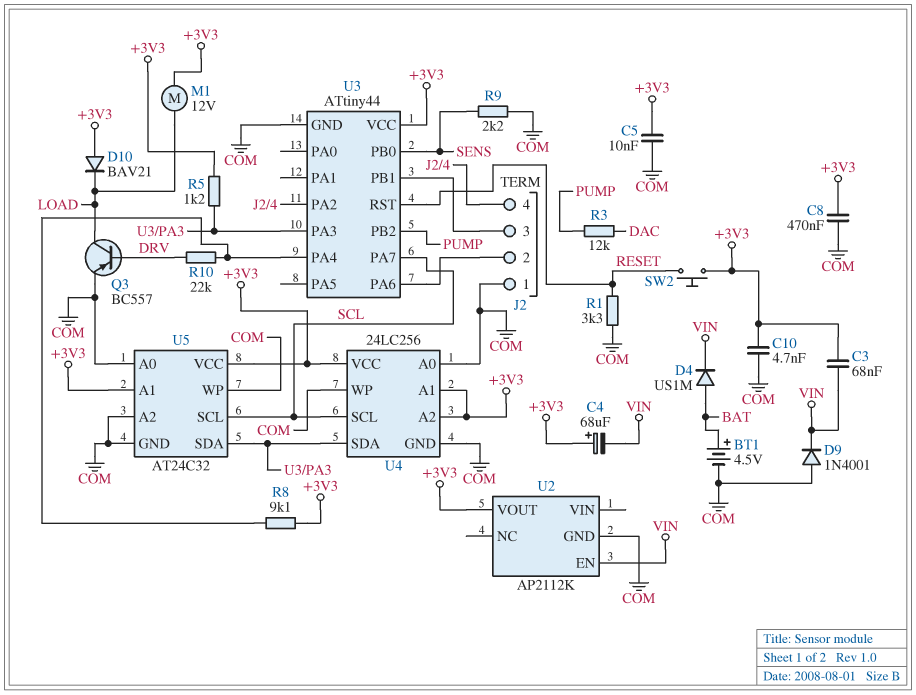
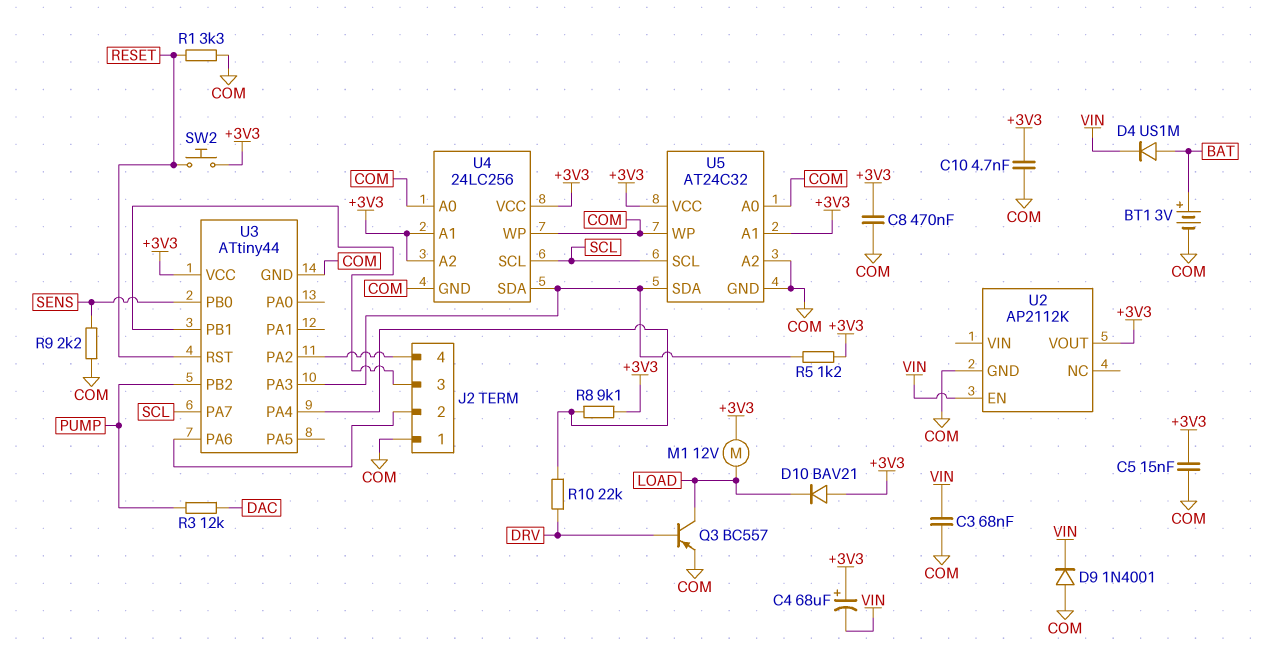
BT1: 4.5V (plus BAT, minus COM) -> 3V (plus BAT, minus COM)
C3: 68nF (+3V3, VIN) -> 68nF (COM, VIN)
C5: 10nF (+3V3, COM) -> 15nF (+3V3, COM)

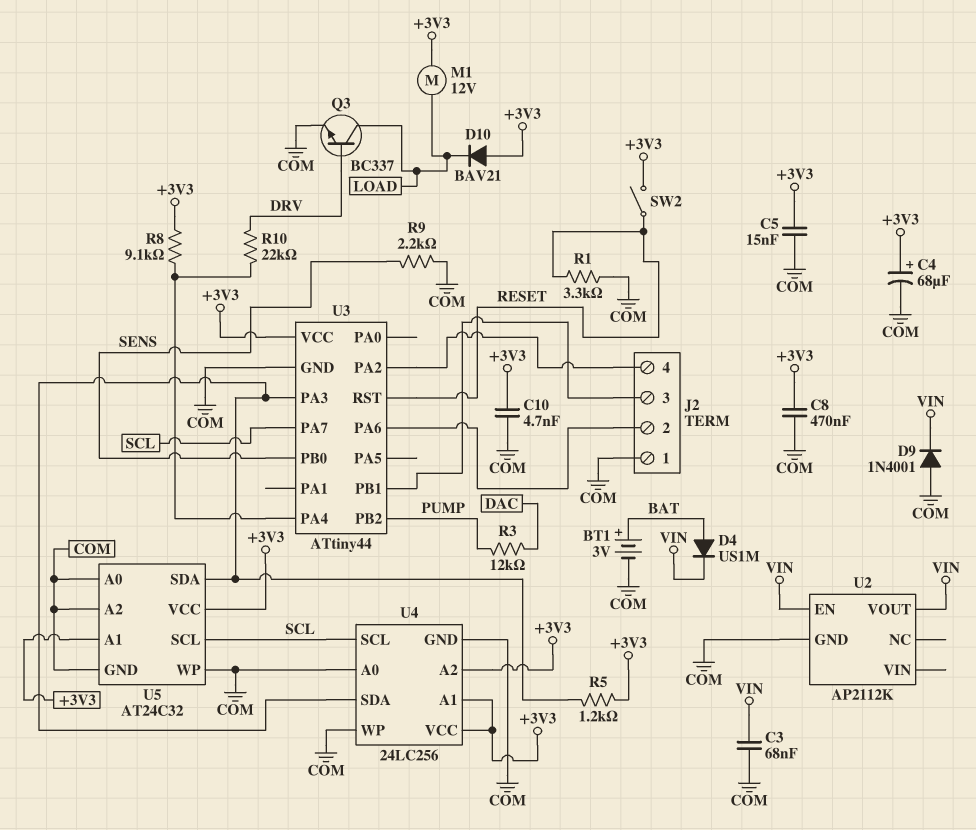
C4: 68uF (plus +3V3, minus VIN) -> 68uF (plus +3V3, minus COM)
Q3: PNP BC557 (B DRV, C LOAD, E COM) -> NPN BC337 (B DRV, C LOAD, E COM)
SW2: button (+3V3, RESET) -> switch (+3V3, RESET)
U2 pin VOUT: +3V3 -> VIN

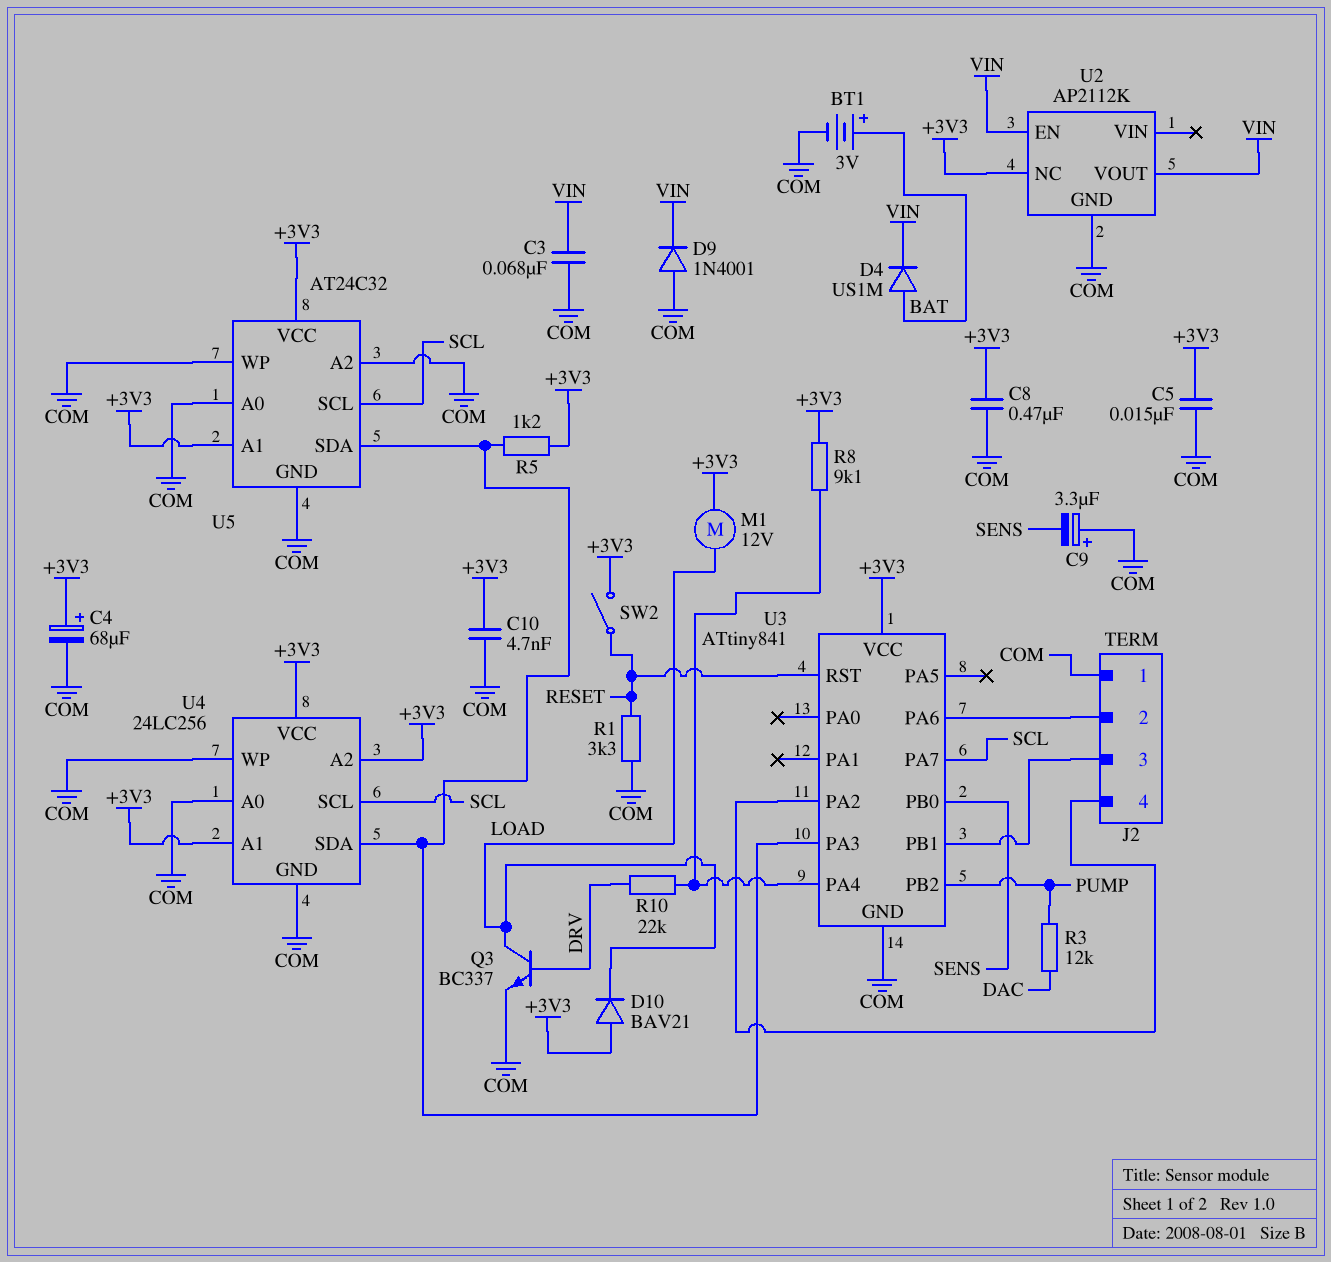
C9: none -> 3.3uF (plus COM, minus SENS)
R9: 2.2k (COM, SENS) -> none
U2 pin NC: none -> +3V3
U3: ATtiny44 -> ATtiny841

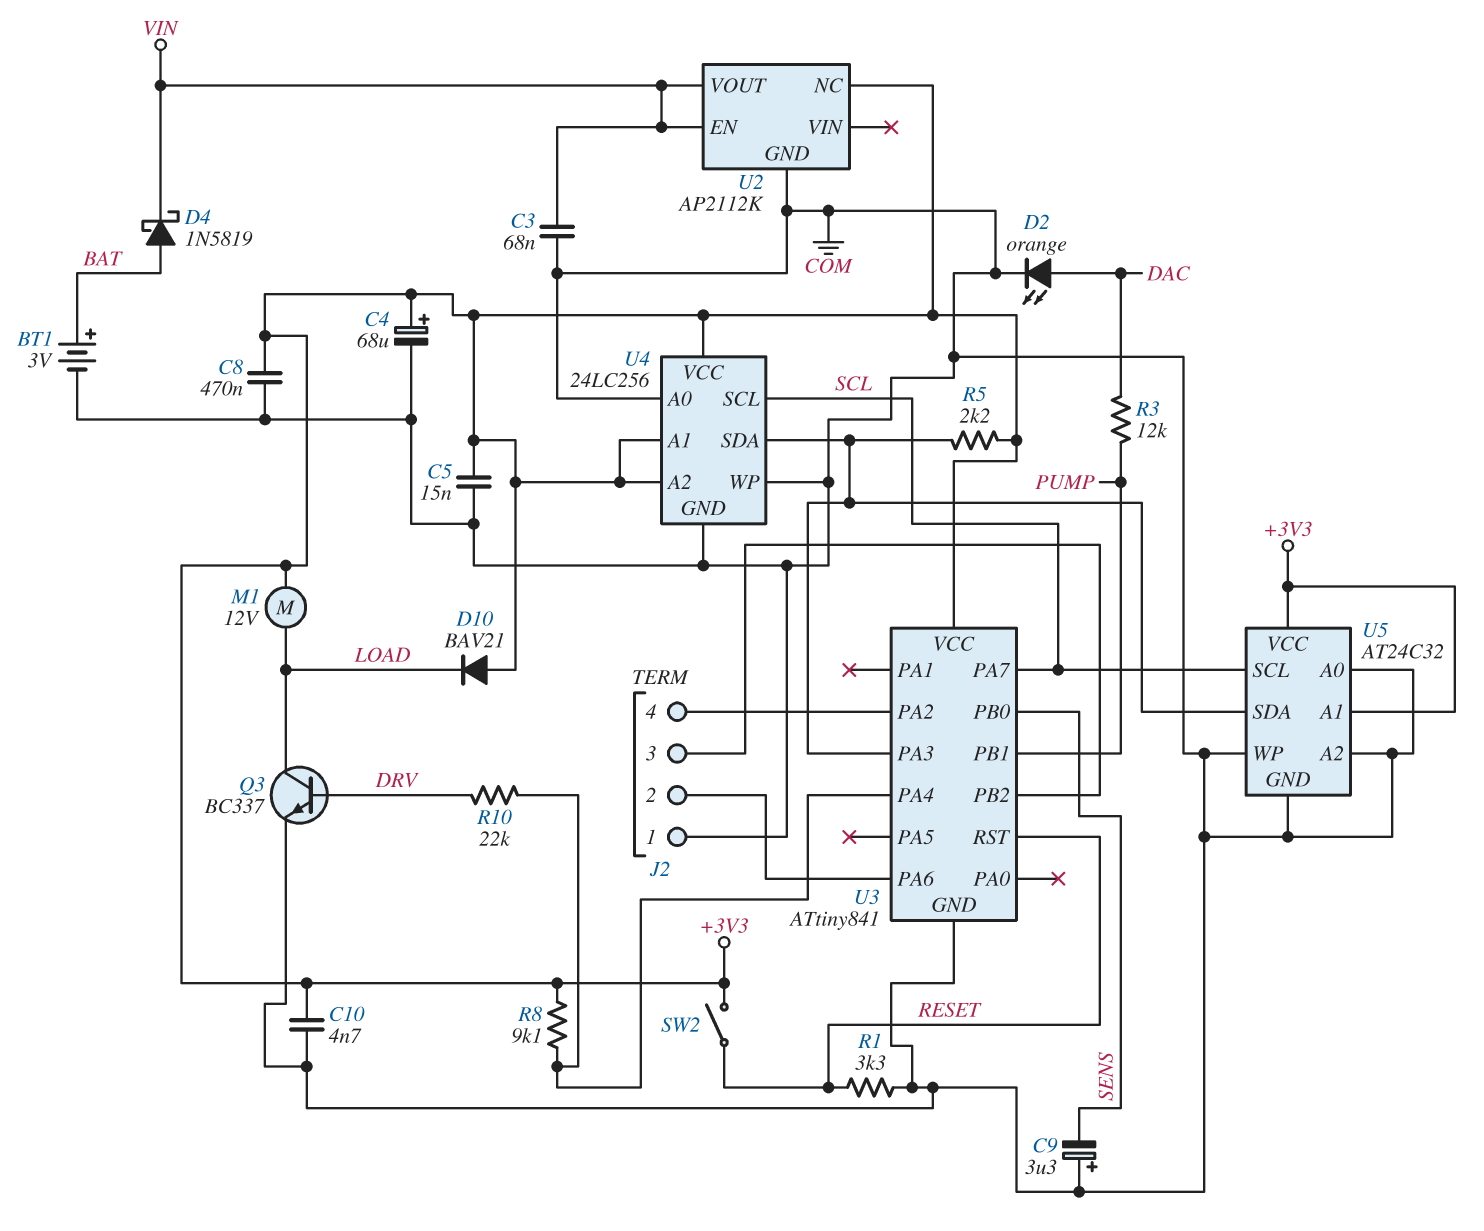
D2: none -> LED orange (A DAC, K COM)
D4: diode US1M (A BAT, K VIN) -> schottky 1N5819 (A BAT, K VIN)
D9: diode 1N4001 (A COM, K VIN) -> none
R5: 1.2k (+3V3, U3/PA3) -> 2.2k (+3V3, U3/PA3)
U3 pin PB1: J2/3 -> PUMP
U3 pin PB2: PUMP -> J2/3

